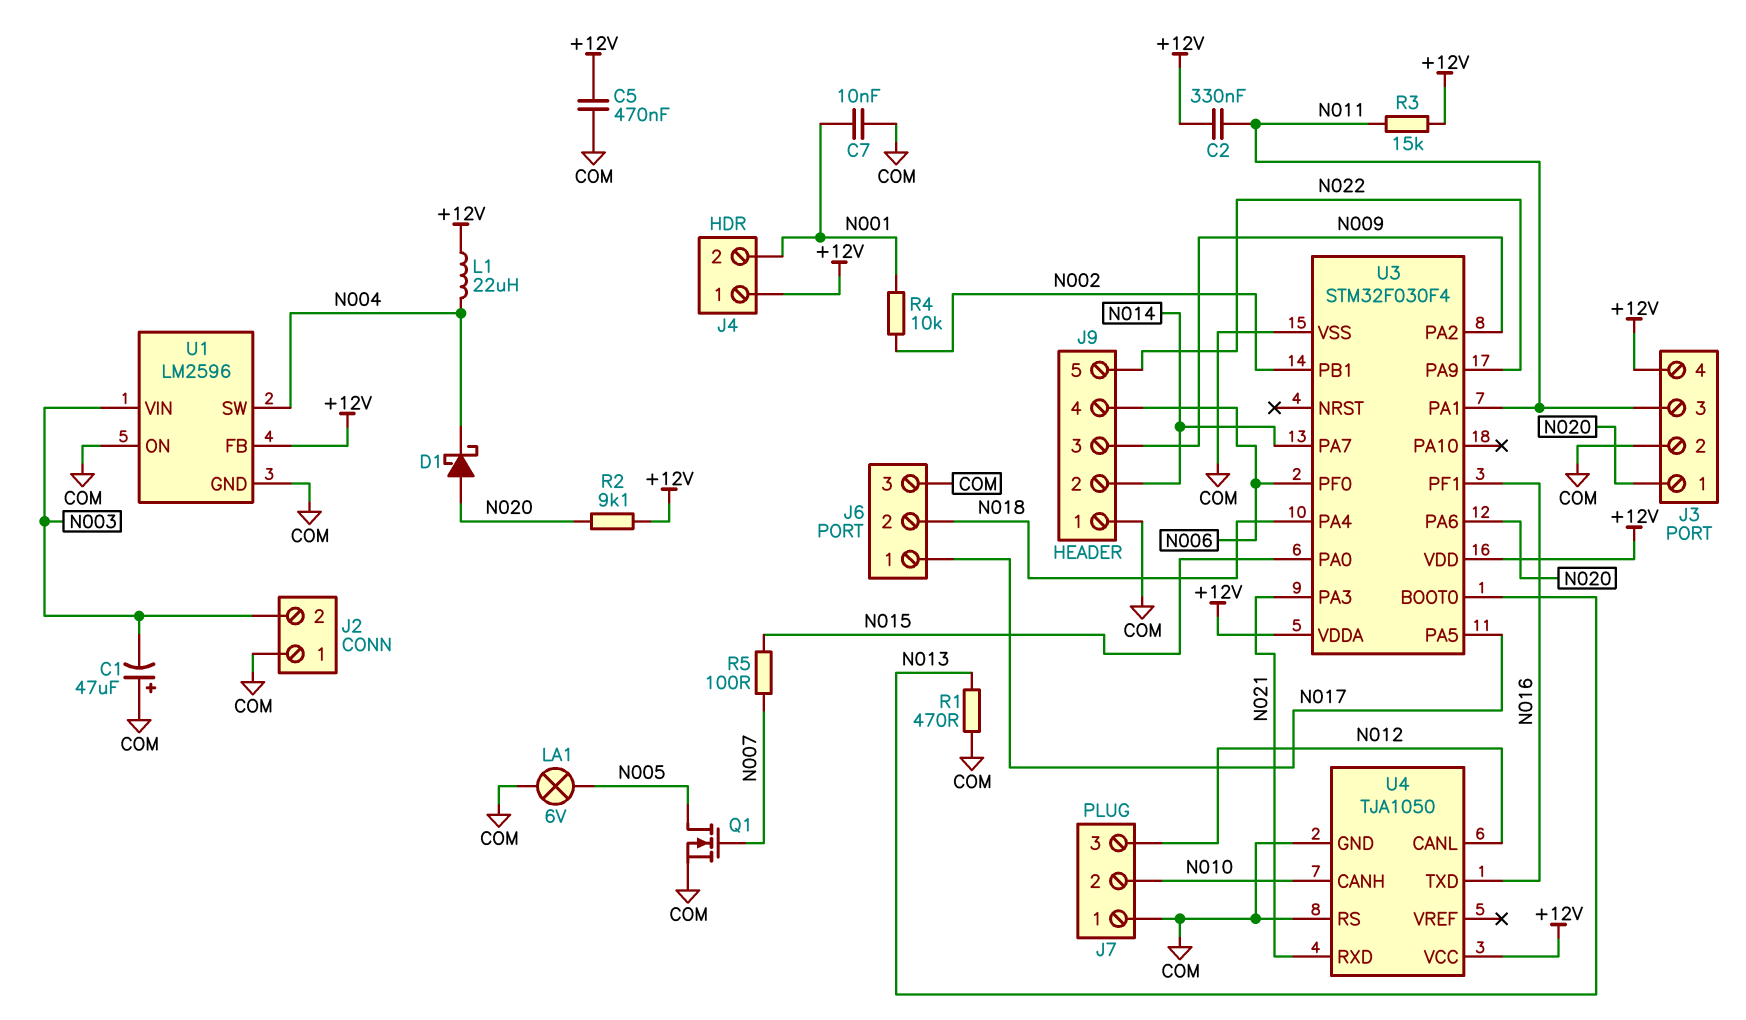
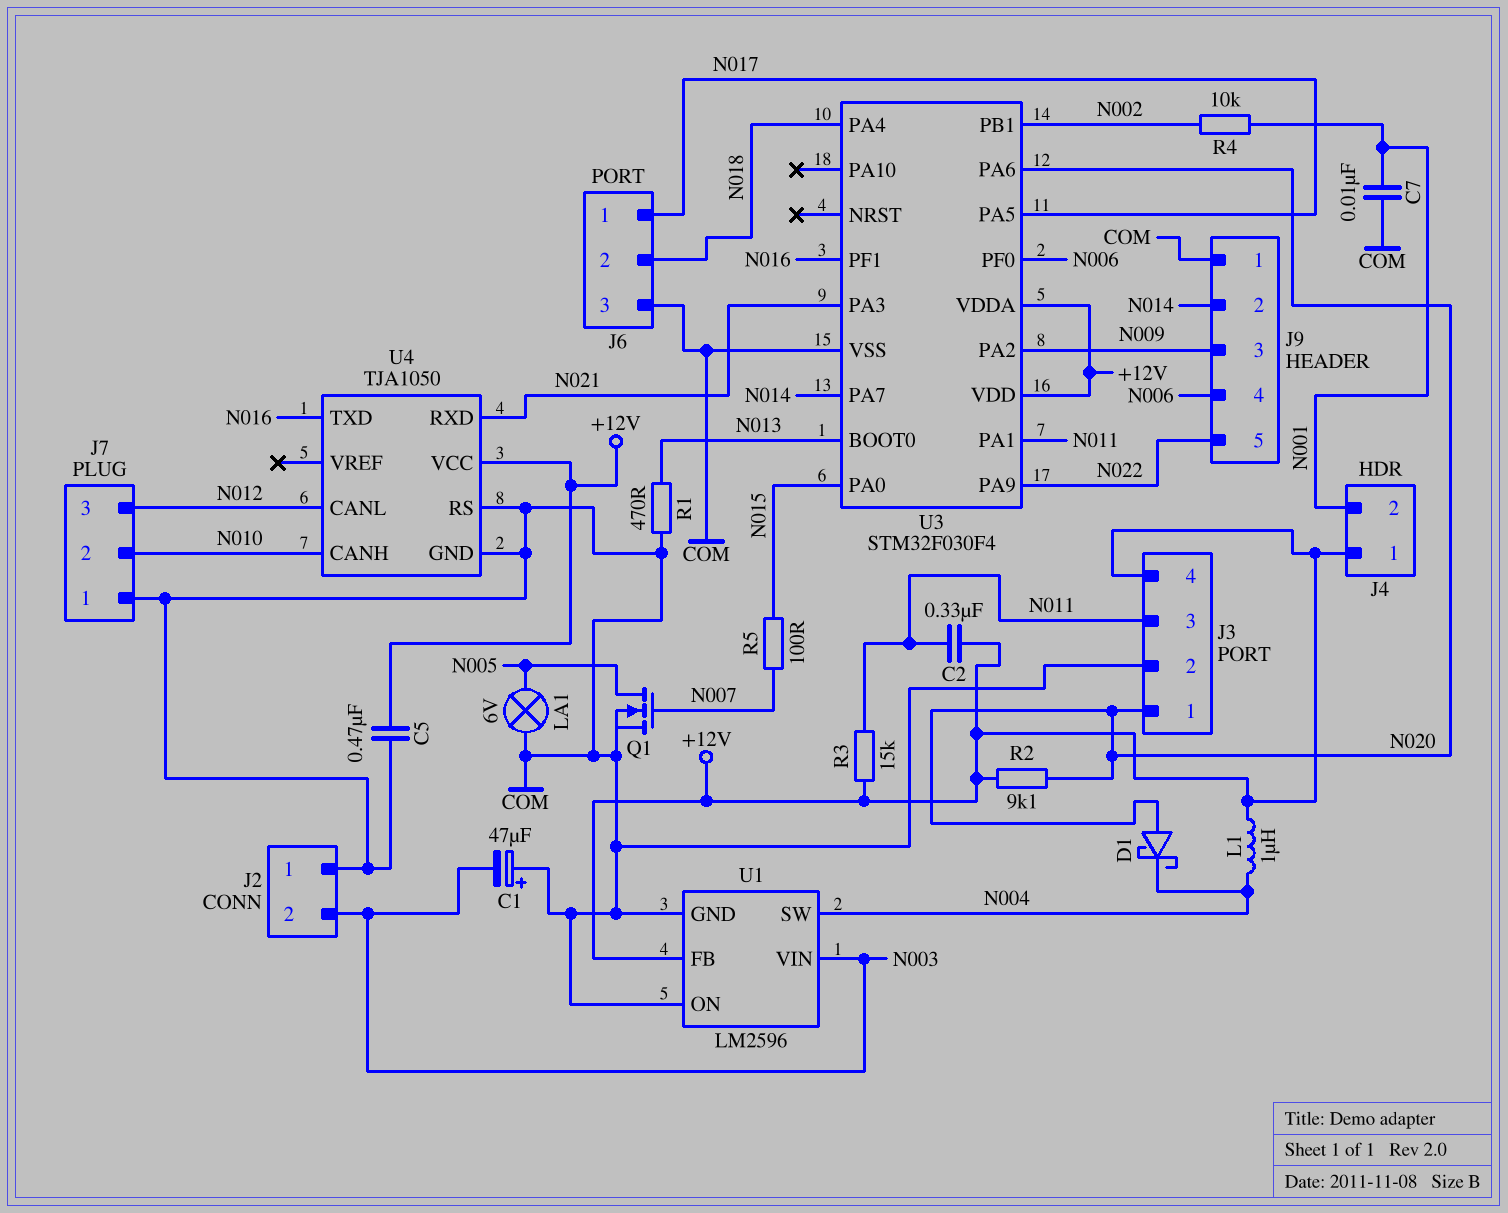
L1: 22uH (+12V, N004) -> 1uH (+12V, N004)

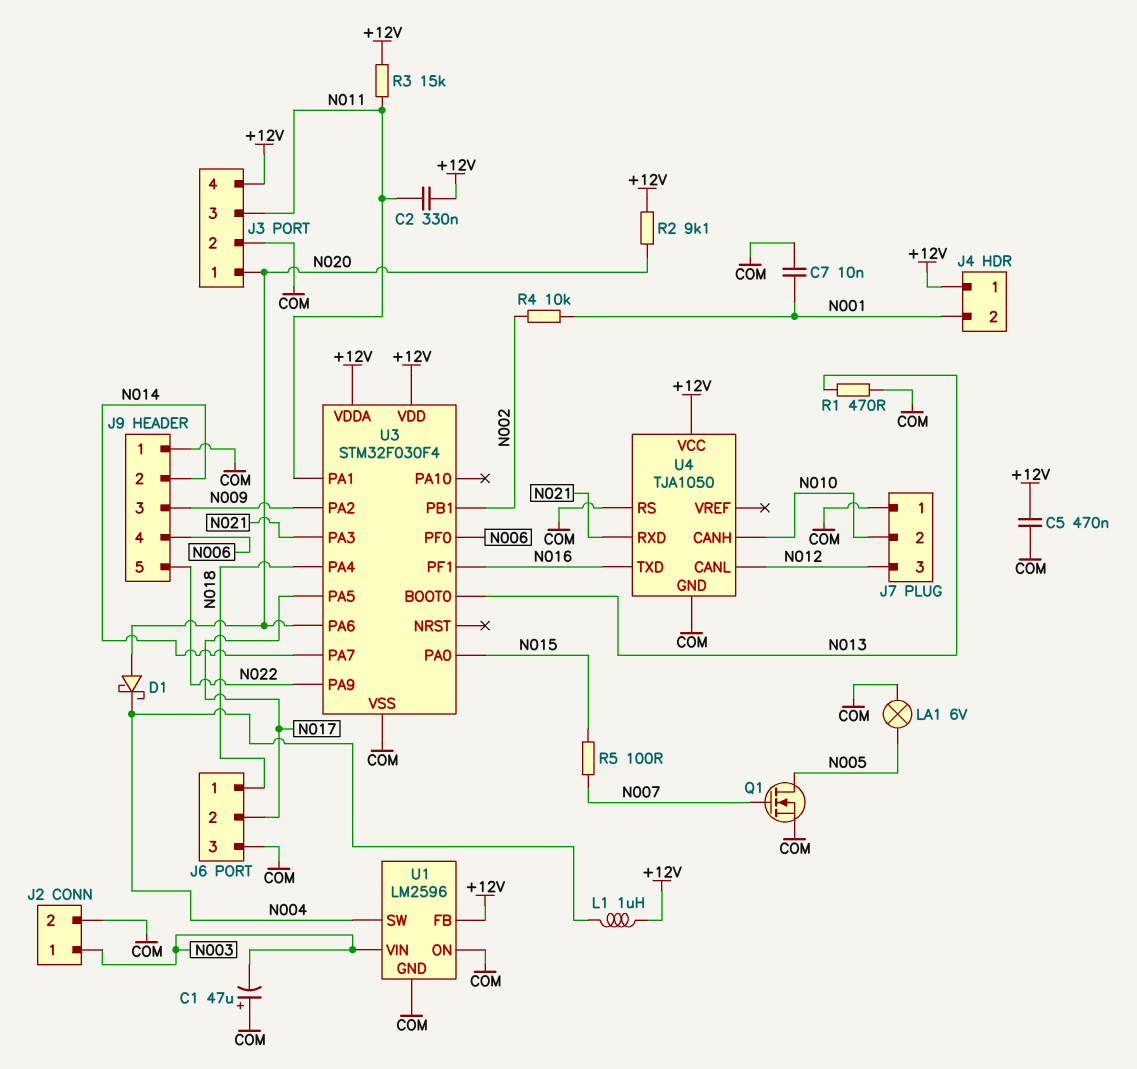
J2 pin 1: COM -> N003
J2 pin 2: N003 -> COM
J6 pin 1: N017 -> N018
J6 pin 2: N018 -> N017

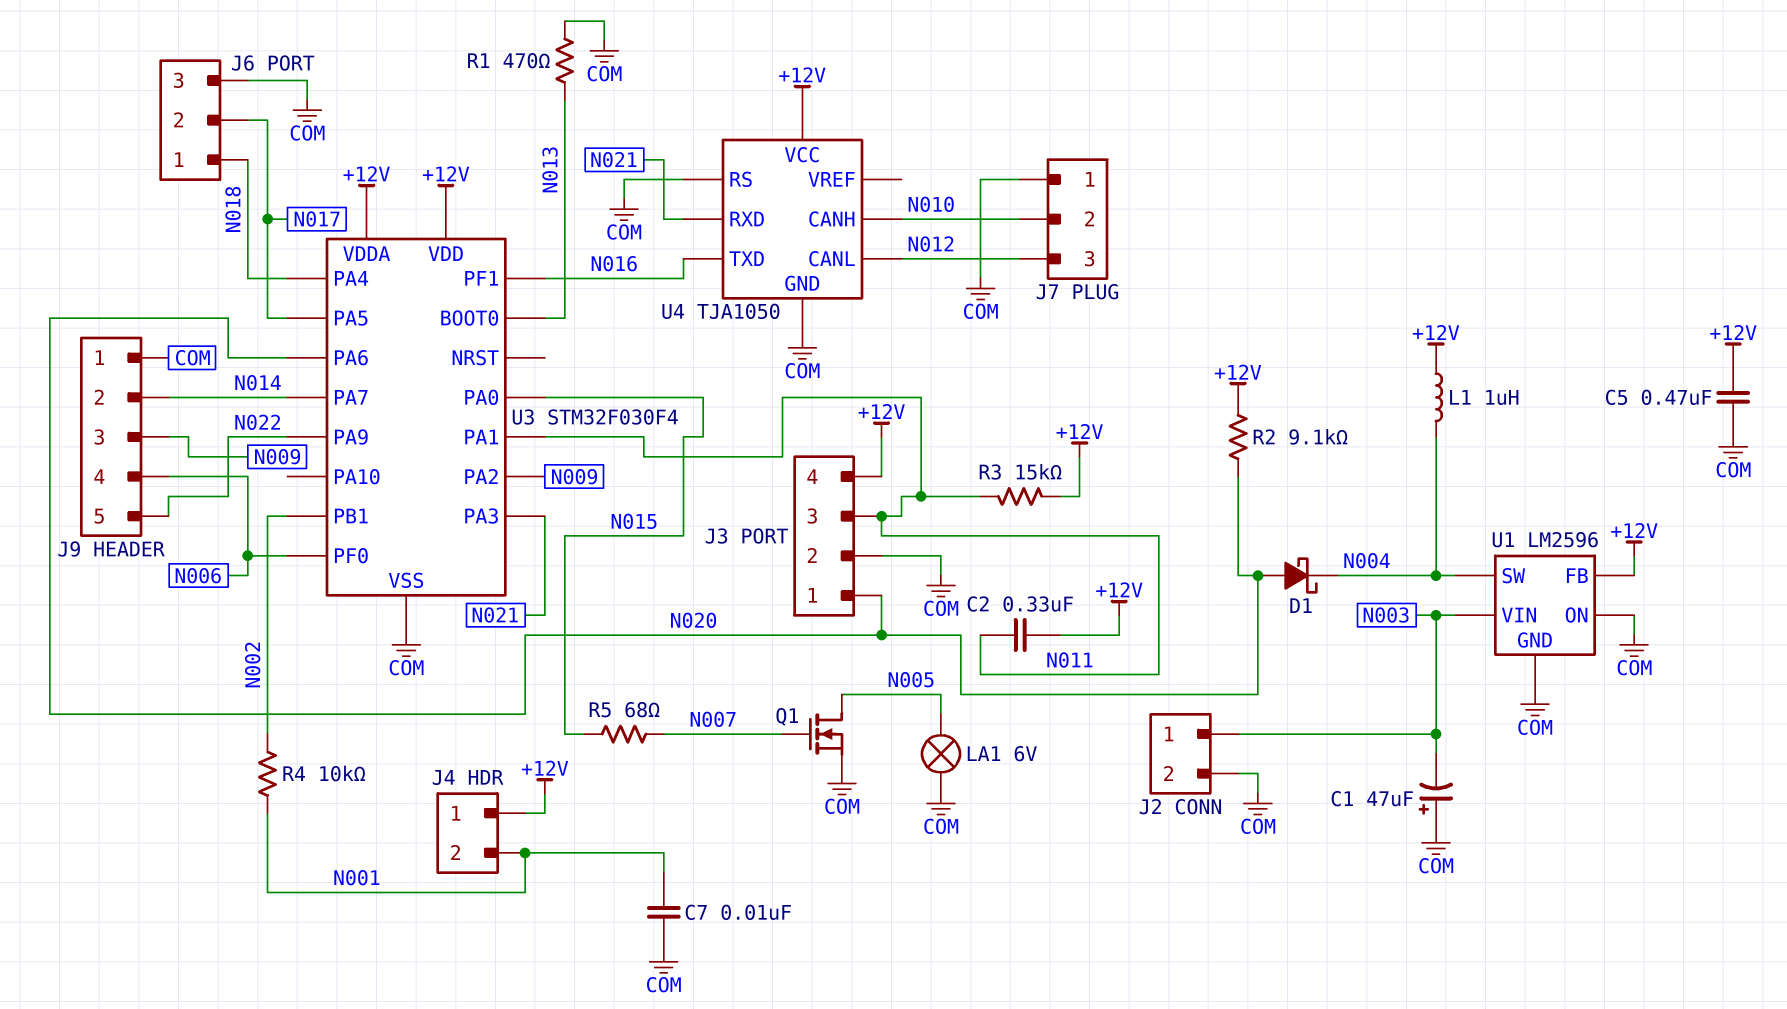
R5: 100 (N007, N015) -> 68 (N007, N015)

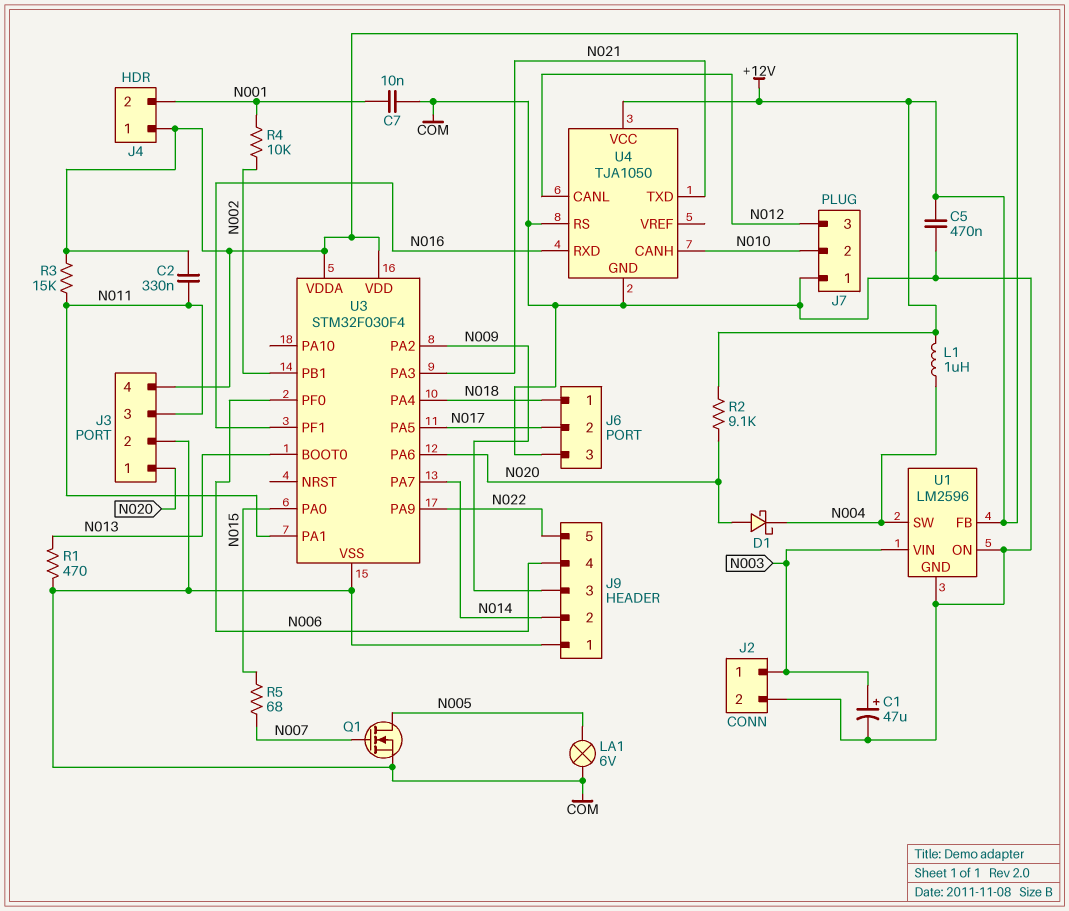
C1: 47uF (plus COM, minus N003) -> 47uF (plus N003, minus COM)
U4 pin RXD: N021 -> N016
U4 pin TXD: N016 -> N021

